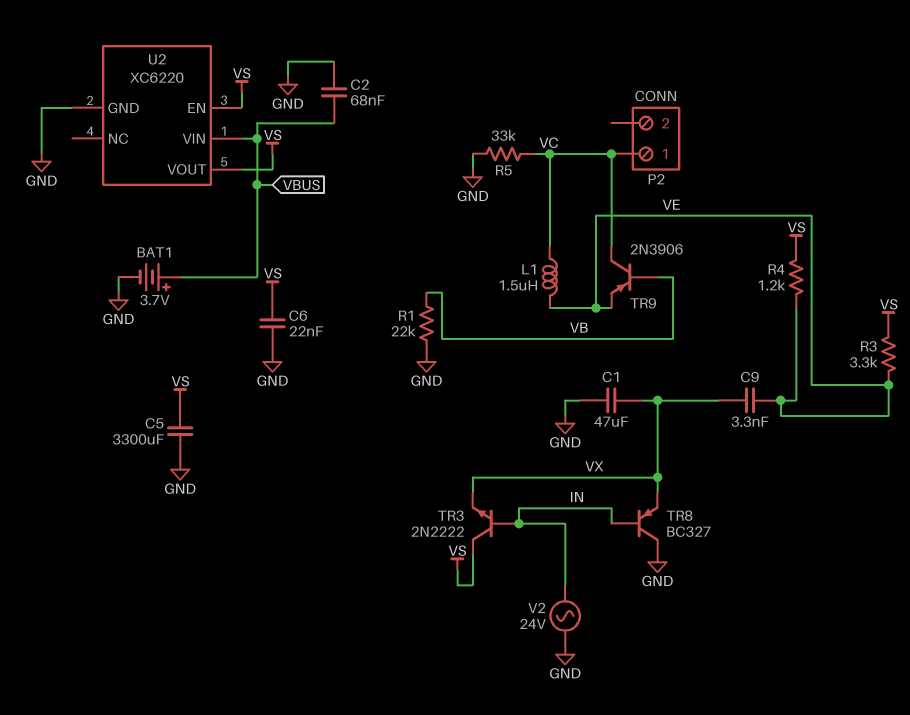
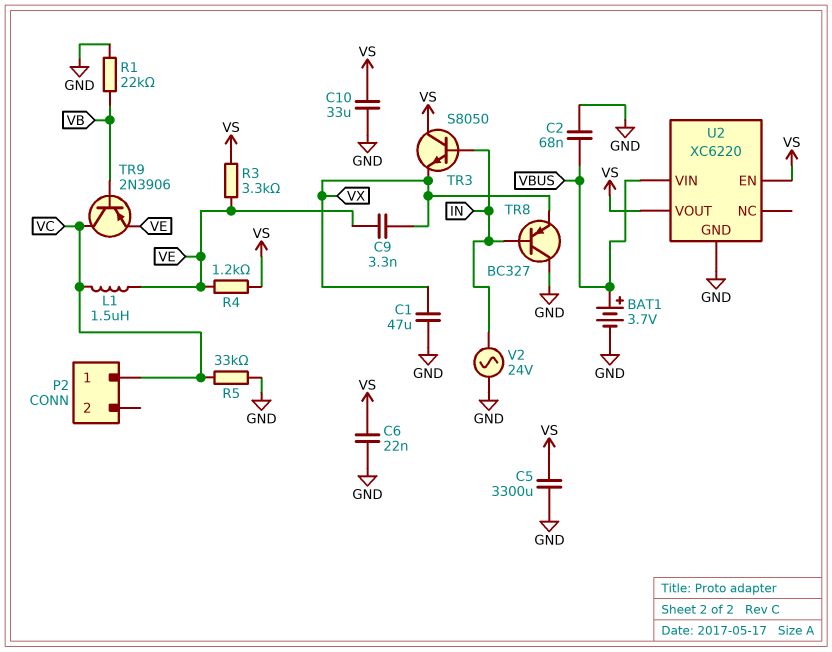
C10: none -> 33uF (GND, VS)
TR3: NPN 2N2222 (B IN, C VS, E VX) -> NPN S8050 (B IN, C VS, E VX)

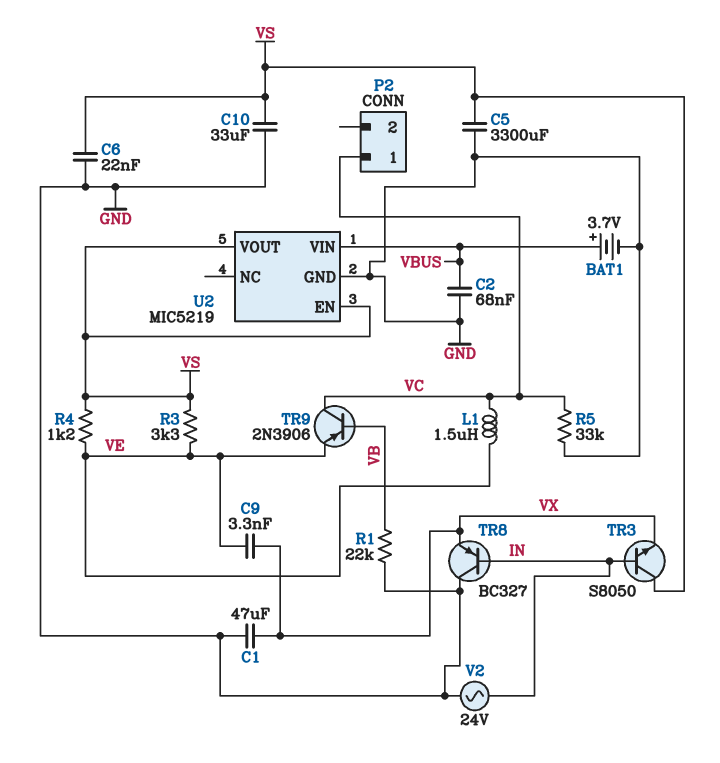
U2: XC6220 -> MIC5219

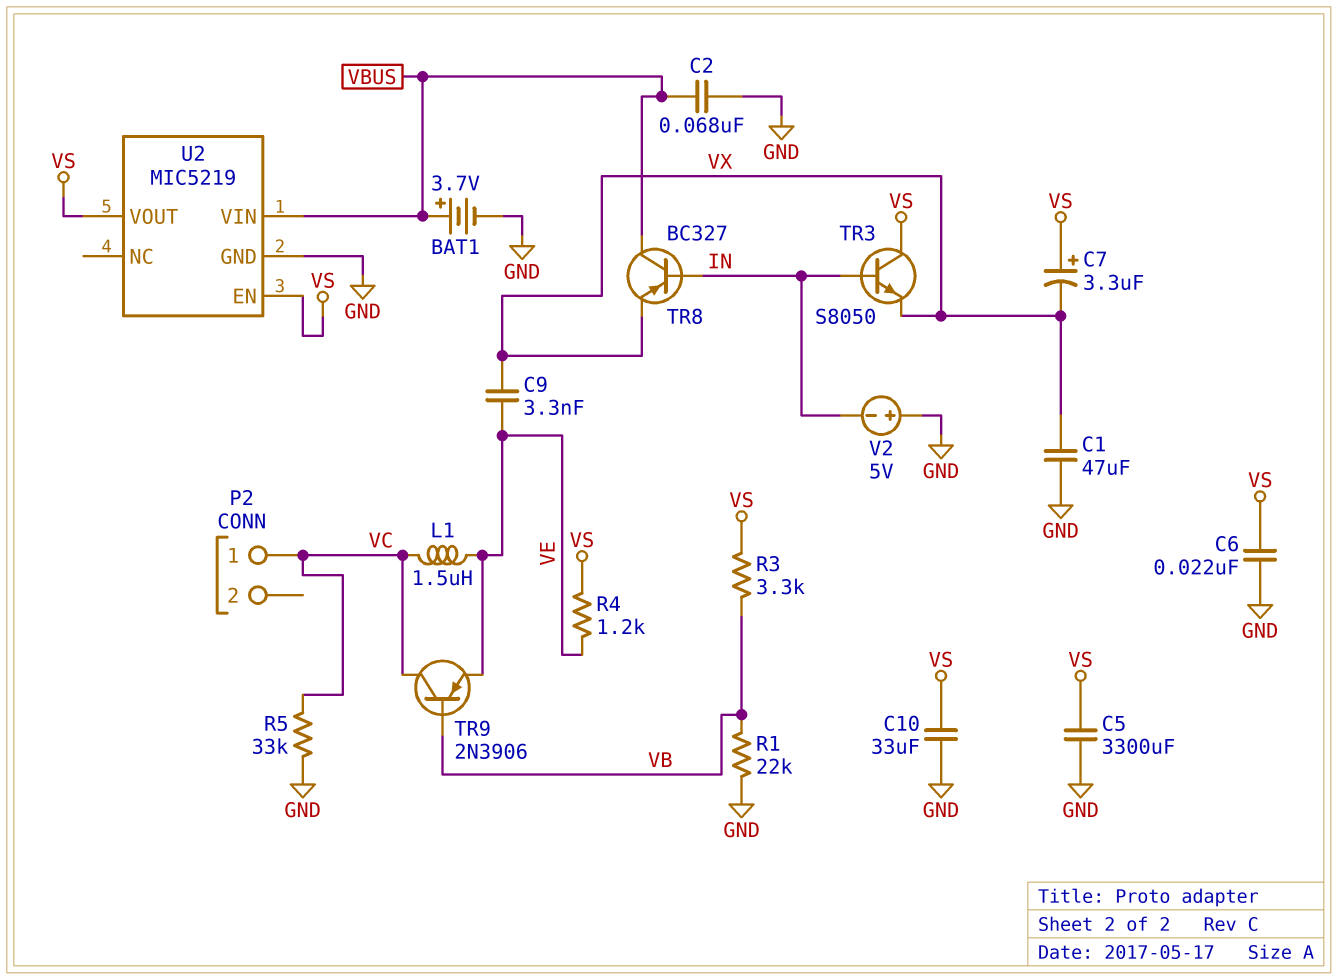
C7: none -> 3.3uF (plus VS, minus VX)
R3: 3.3k (VE, VS) -> 3.3k (VB, VS)
TR8: PNP BC327 (B IN, C GND, E VX) -> PNP BC327 (B IN, C VBUS, E VX)
V2: AC 24V (GND, IN) -> 5V (plus GND, minus IN)

